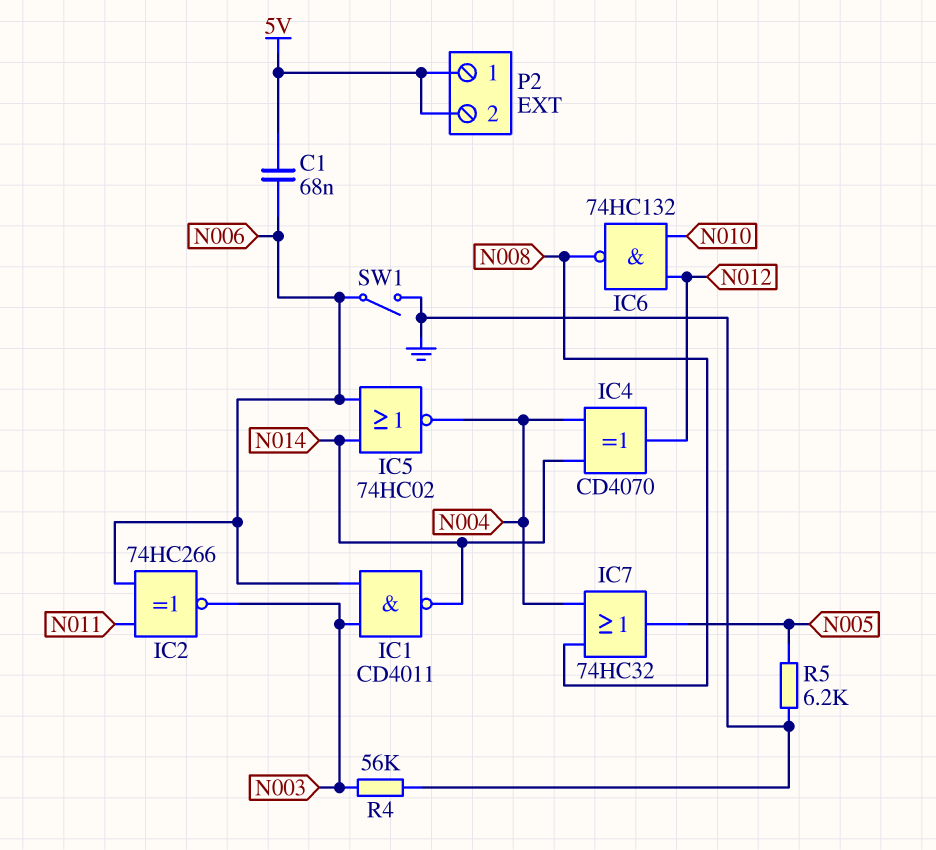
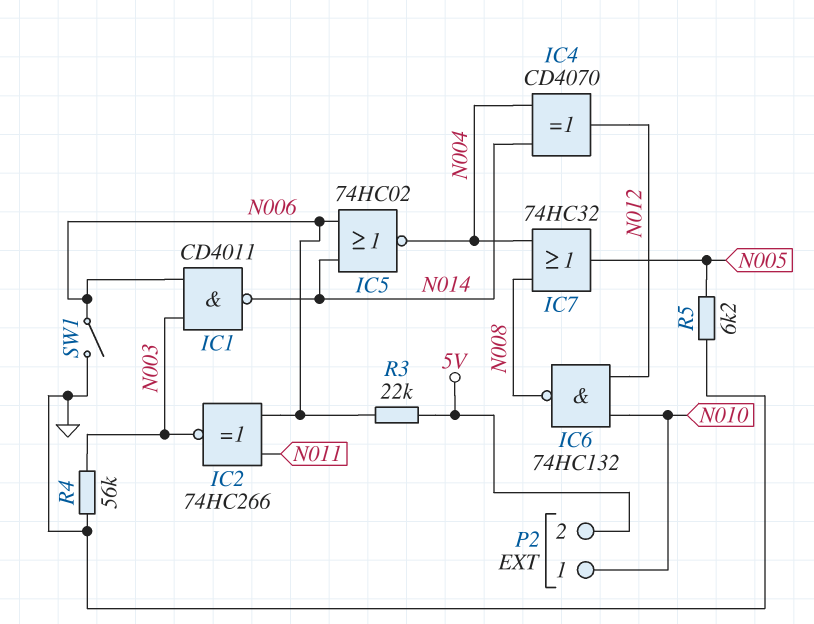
C1: 68nF (5V, N006) -> none
P2 pin 1: 5V -> N010
R3: none -> 22k (5V, N006)

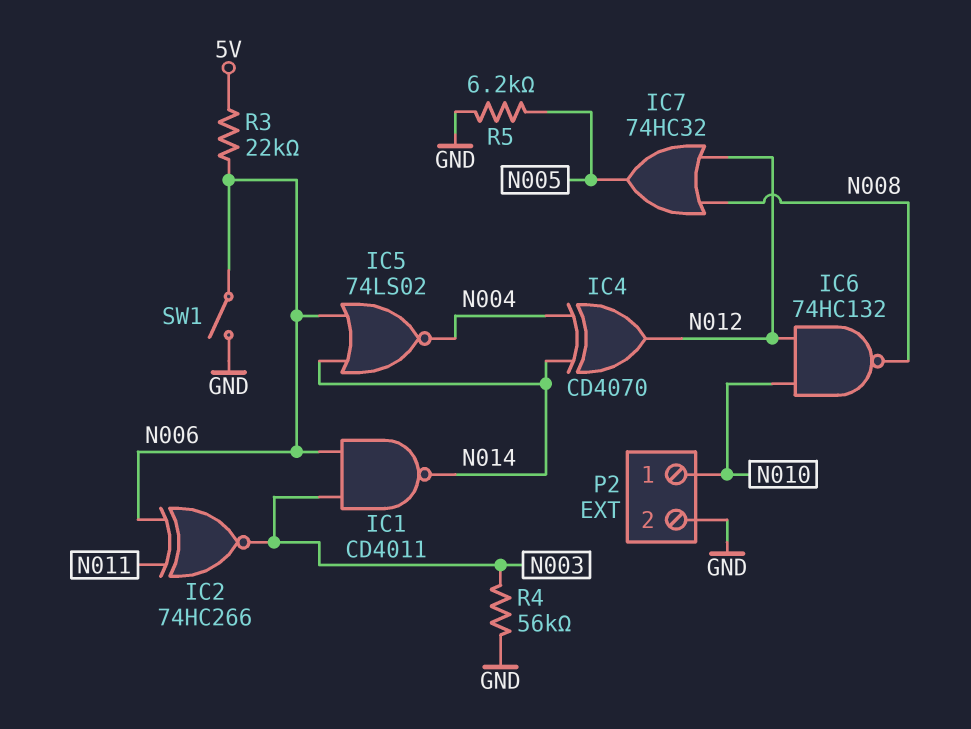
IC5: NOR 74HC02 (in N006, in N014, out N004) -> NOR 74LS02 (in N006, in N014, out N004)
IC7: OR 74HC32 (in N004, in N008, out N005) -> OR 74HC32 (in N008, in N012, out N005)
P2 pin 2: 5V -> GND

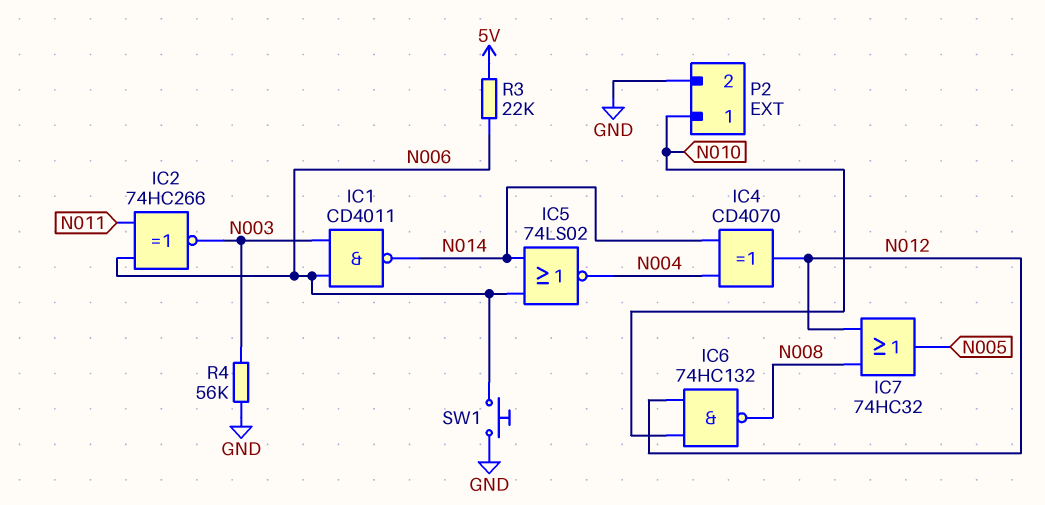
R5: 6.2k (GND, N005) -> none
SW1: switch (GND, N006) -> button (GND, N006)

